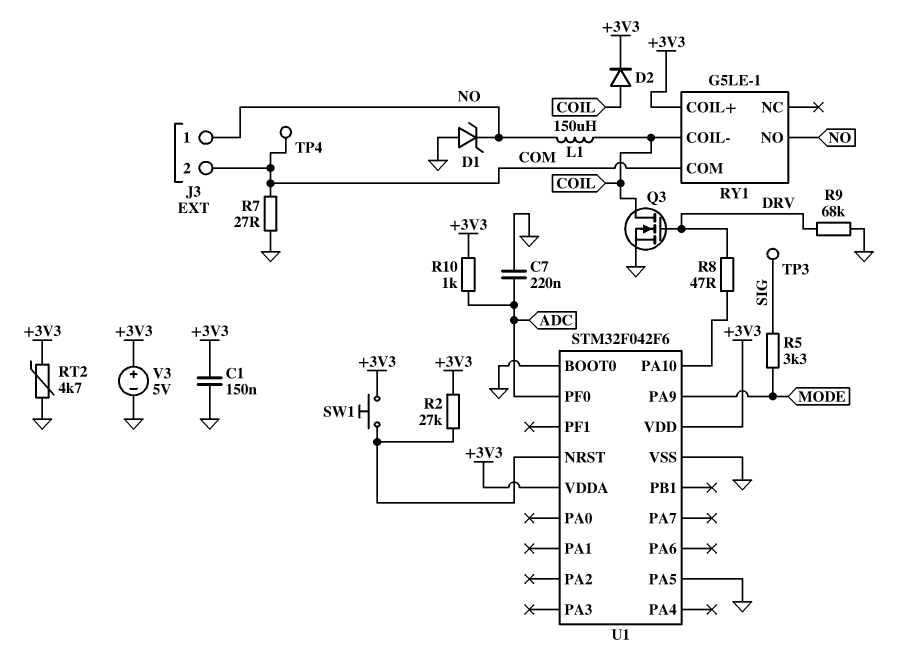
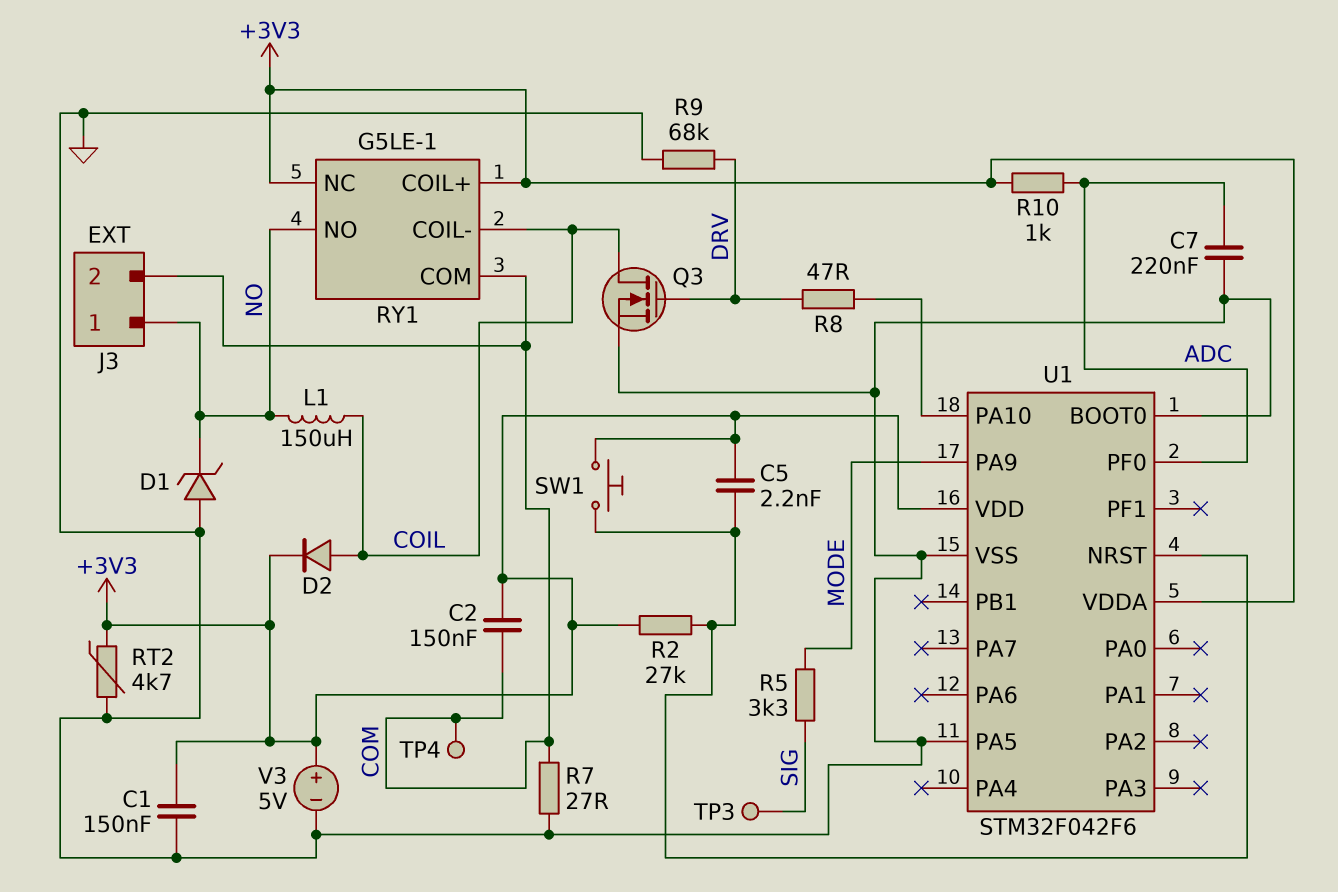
C2: none -> 150nF (+3V3, COM)
C5: none -> 2.2nF (+3V3, U1/NRST)
RY1 pin NC: none -> +3V3

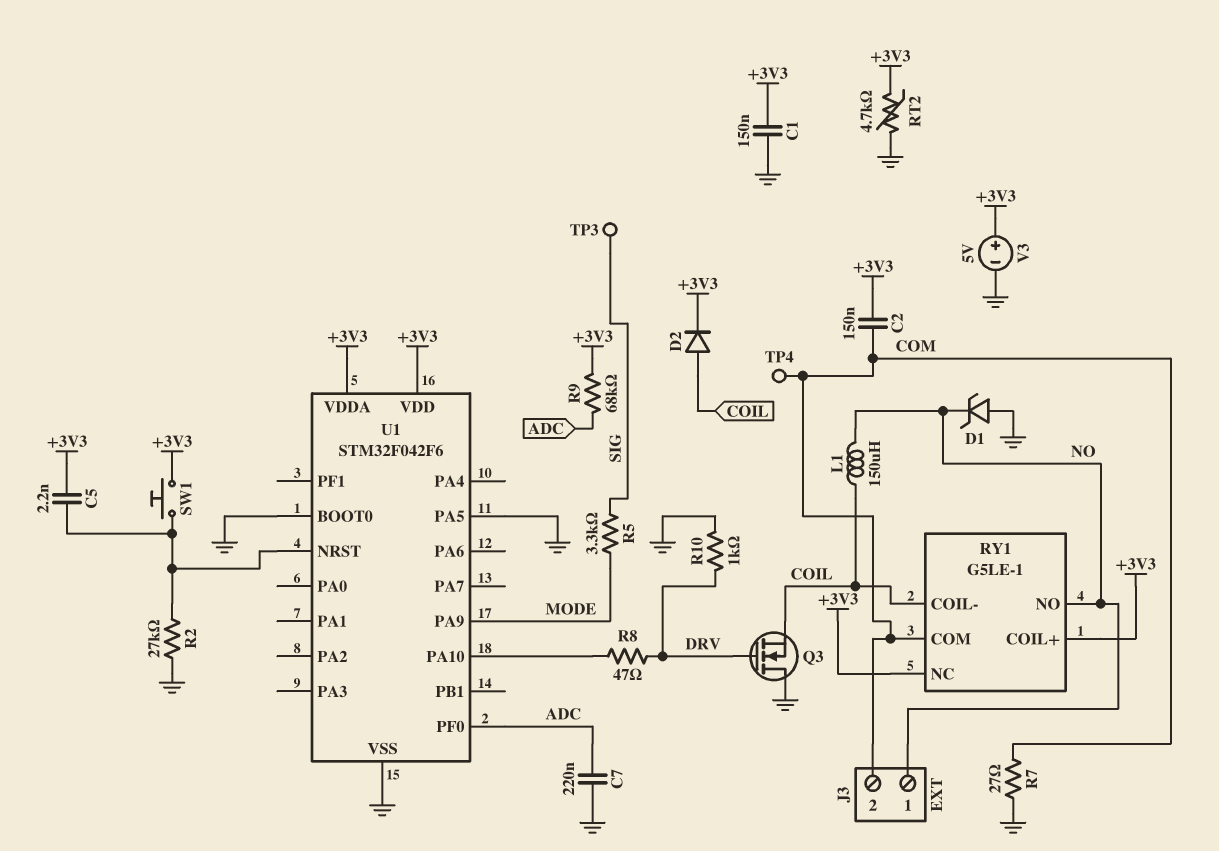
Q3: NMOS (G DRV, D COIL, S GND) -> NMOS (G DRV, D GND, S COIL)
R2: 27k (+3V3, U1/NRST) -> 27k (GND, U1/NRST)
R9: 68k (DRV, GND) -> 68k (+3V3, ADC)
R10: 1k (+3V3, ADC) -> 1k (DRV, GND)

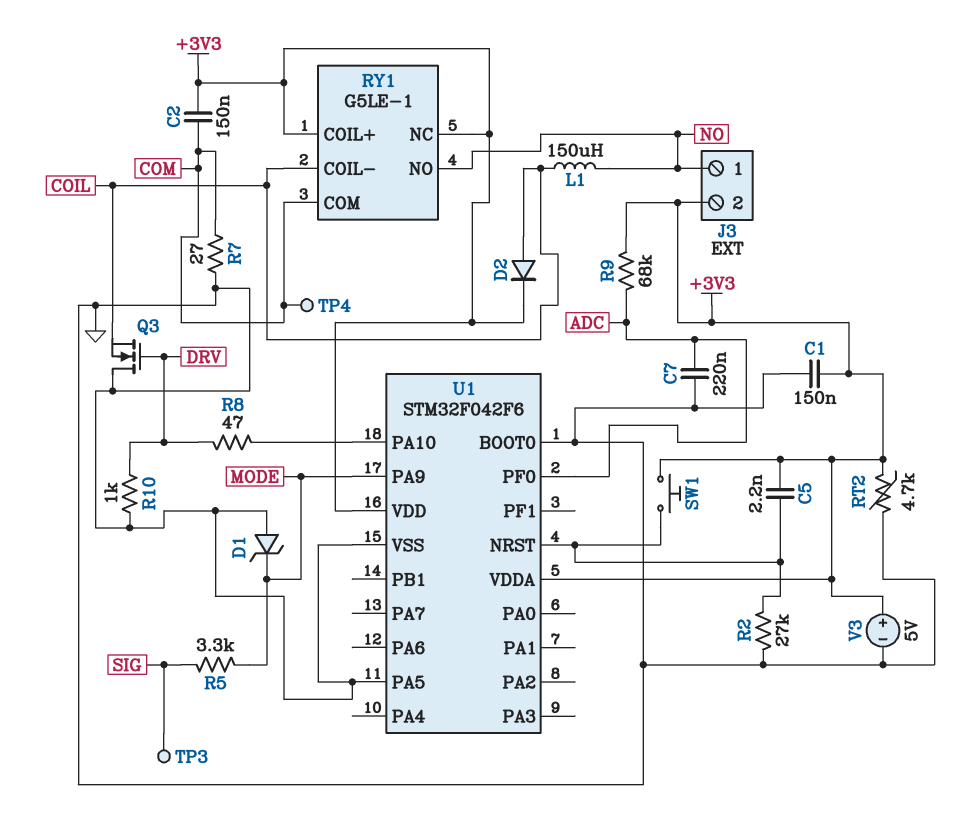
D1: zener (A GND, K NO) -> zener (A GND, K MODE)
J3 pin 2: COM -> +3V3

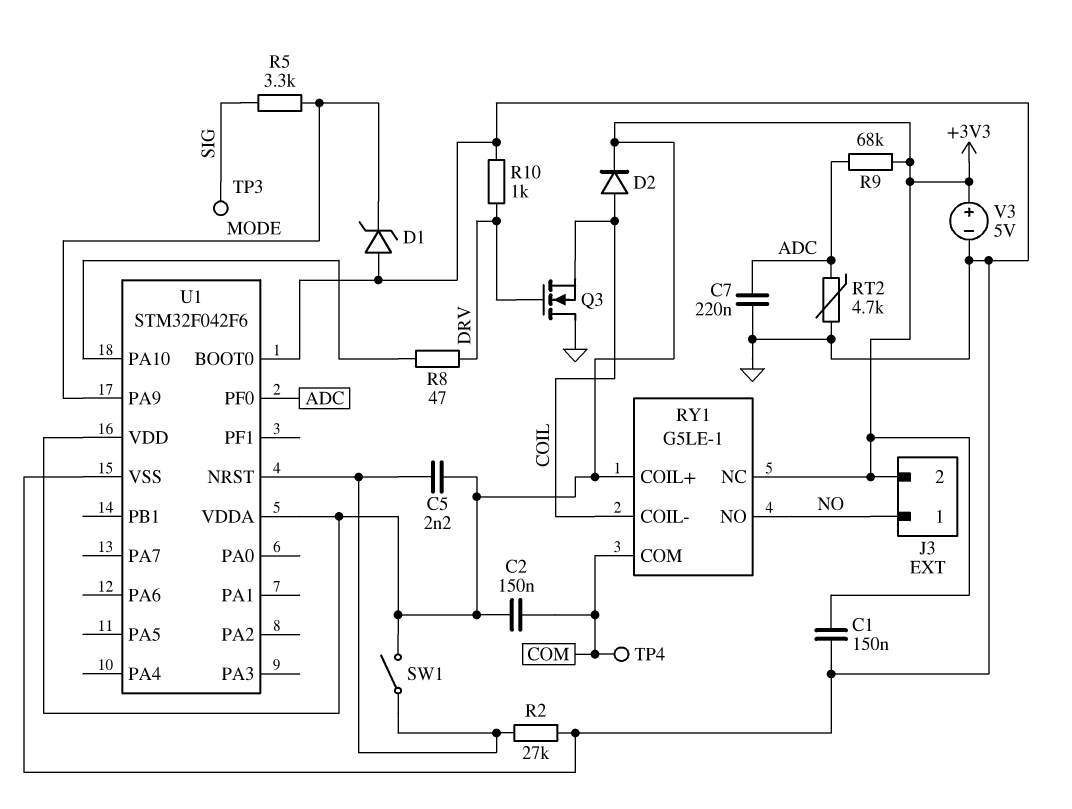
L1: 150uH (COIL, NO) -> none
R7: 27 (COM, GND) -> none
RT2: 4.7k (+3V3, GND) -> 4.7k (ADC, GND)
SW1: button (+3V3, U1/NRST) -> switch (+3V3, U1/NRST)
U1 pin PA5: GND -> none

